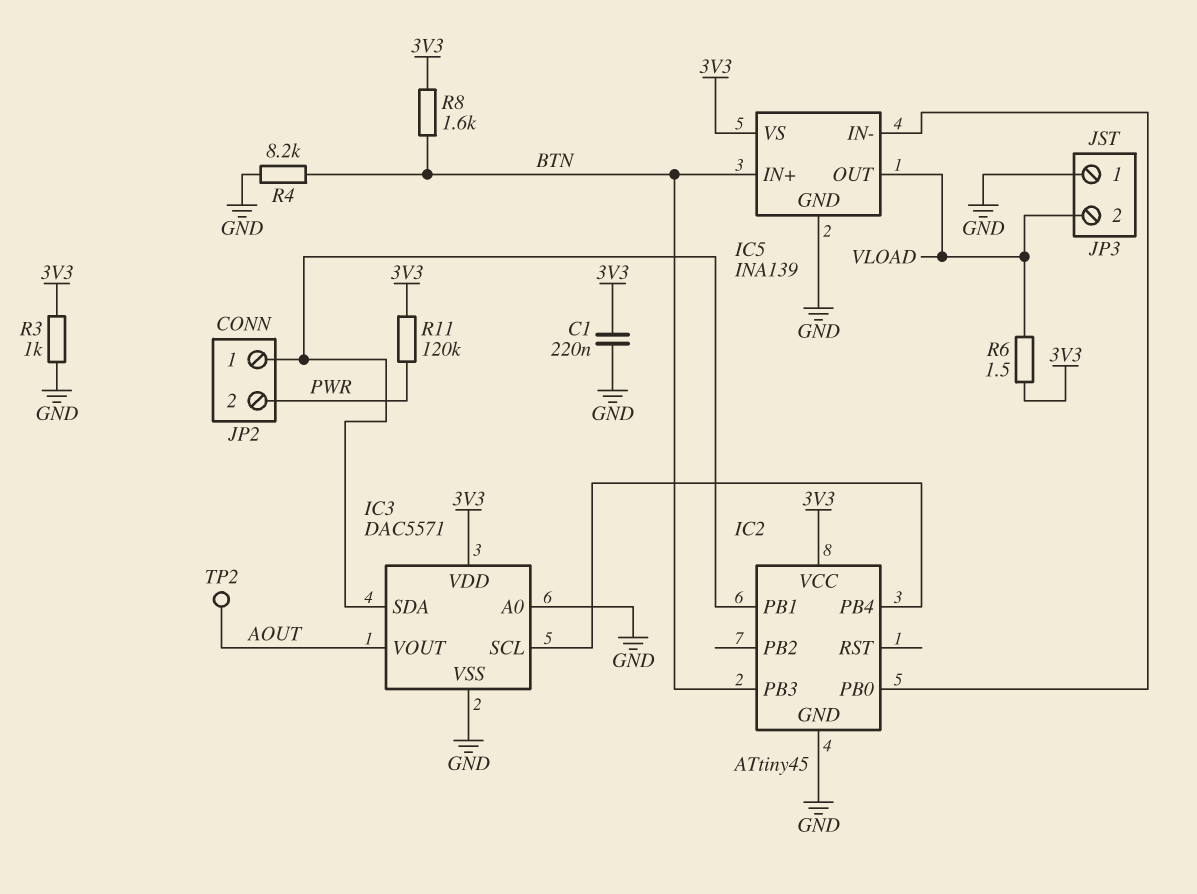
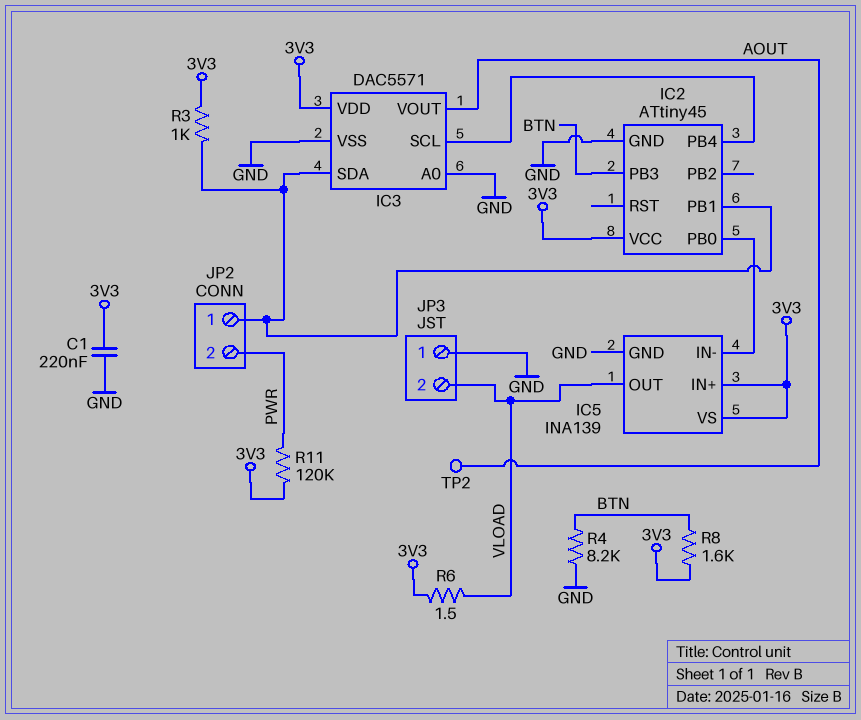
IC5 pin IN+: BTN -> 3V3
R3: 1k (3V3, GND) -> 1k (3V3, IC2/PB1)

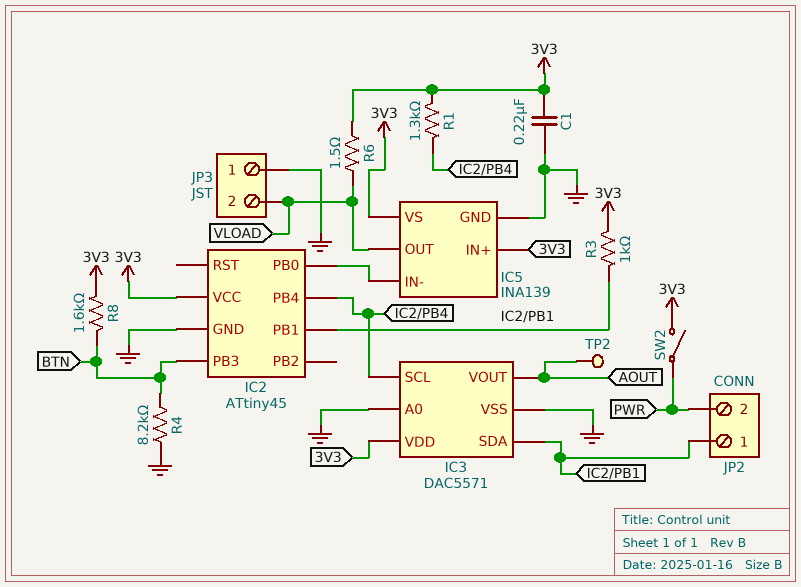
R1: none -> 1.3k (3V3, IC2/PB4)
R11: 120k (3V3, PWR) -> none
SW2: none -> switch (3V3, PWR)

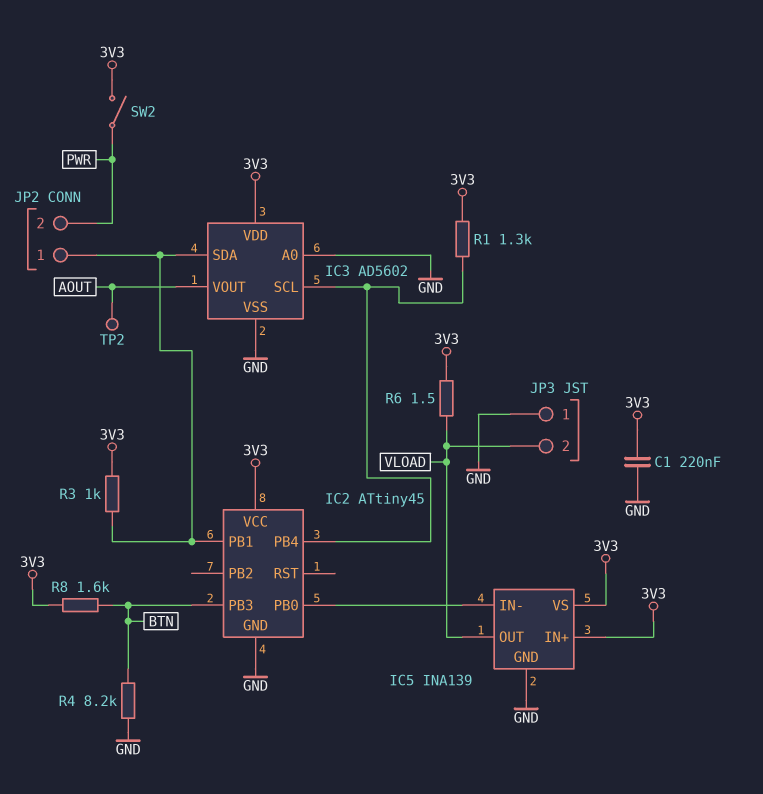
IC3: DAC5571 -> AD5602

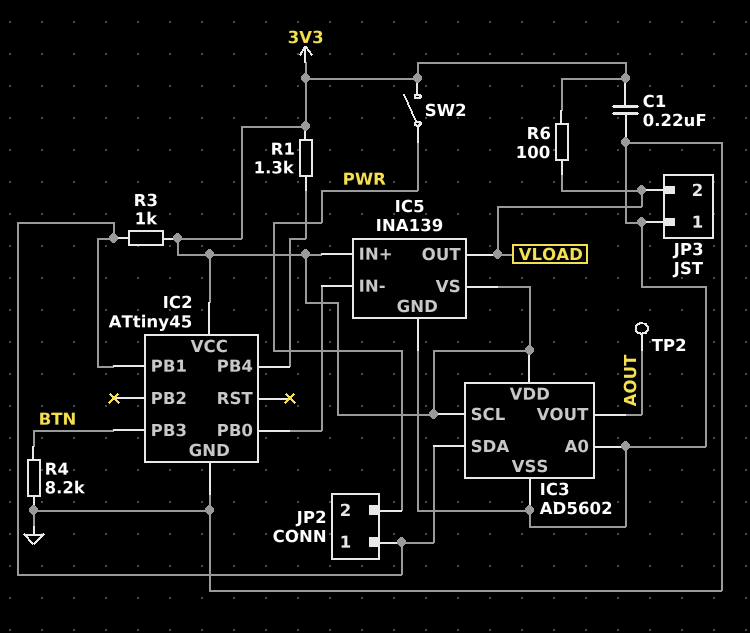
IC3 pin SCL: IC2/PB4 -> 3V3
R6: 1.5 (3V3, VLOAD) -> 100 (3V3, VLOAD)
R8: 1.6k (3V3, BTN) -> none

